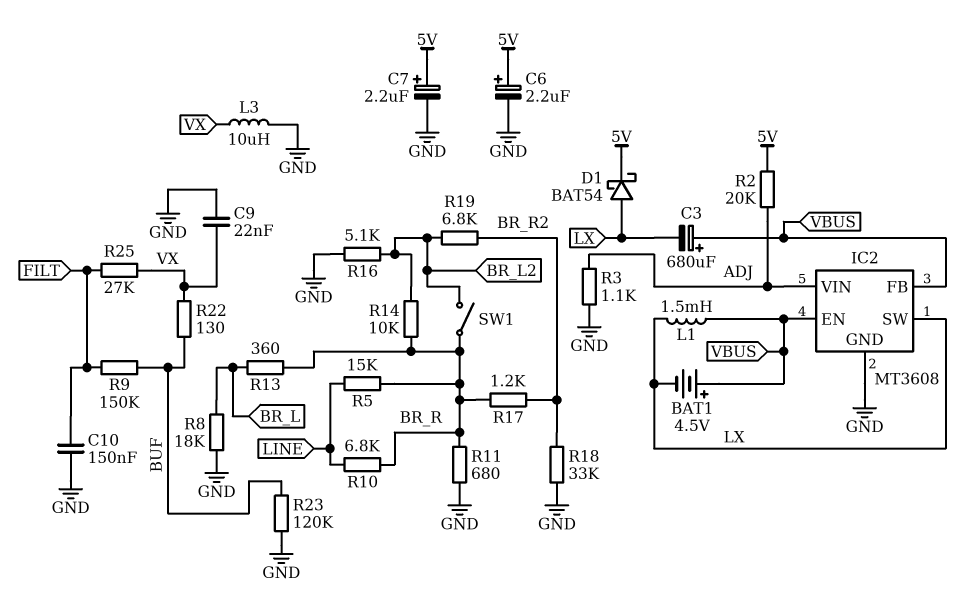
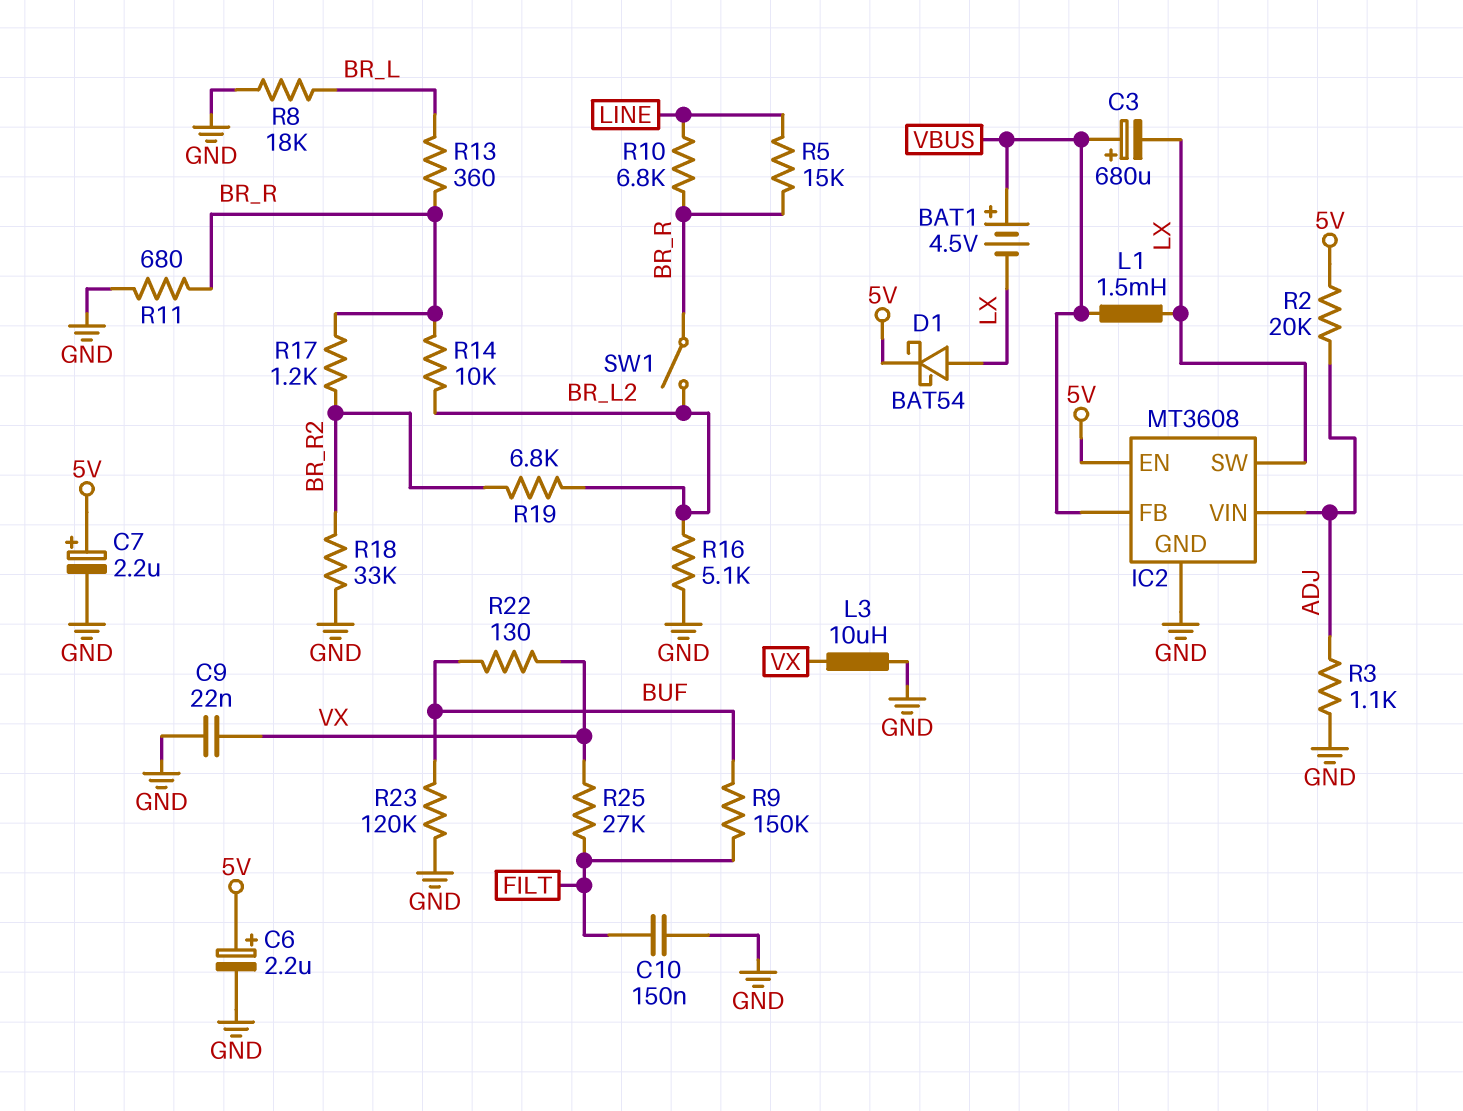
IC2 pin EN: VBUS -> 5V

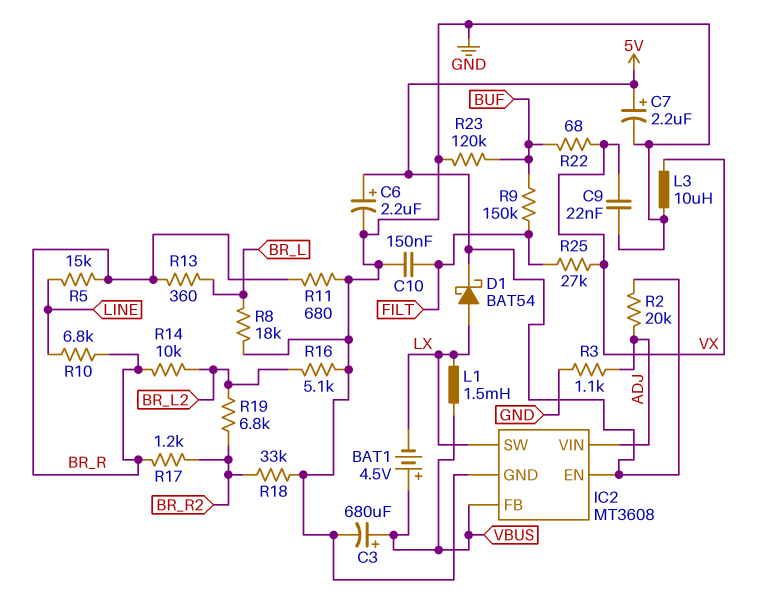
C3: 680uF (plus VBUS, minus LX) -> 680uF (plus VBUS, minus GND)
R22: 130 (BUF, VX) -> 68 (BUF, VX)
SW1: switch (BR_L2, BR_R) -> none

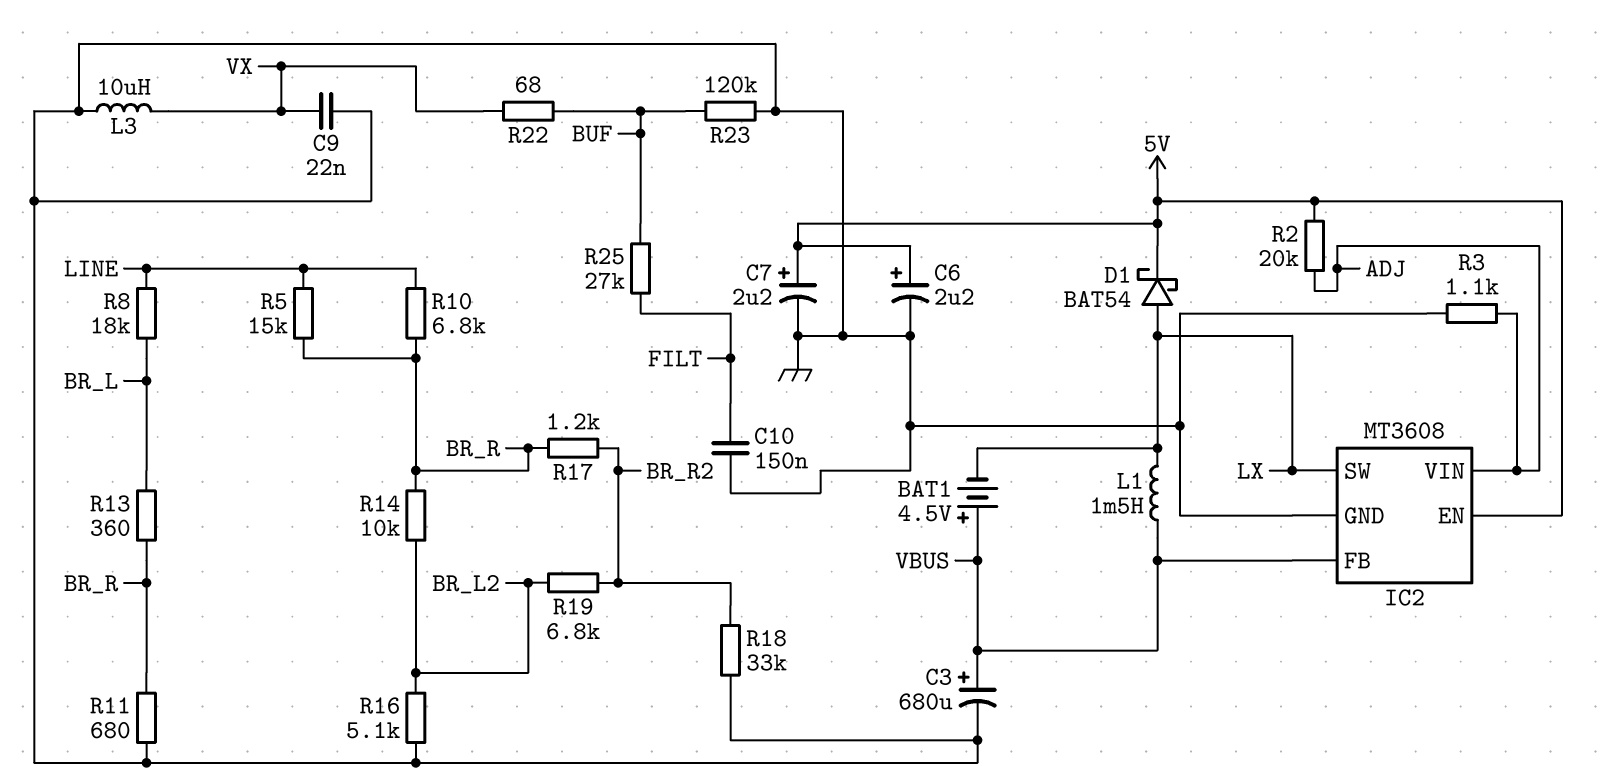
R8: 18k (BR_L, GND) -> 18k (BR_L, LINE)
R9: 150k (BUF, FILT) -> none
R25: 27k (FILT, VX) -> 27k (BUF, FILT)

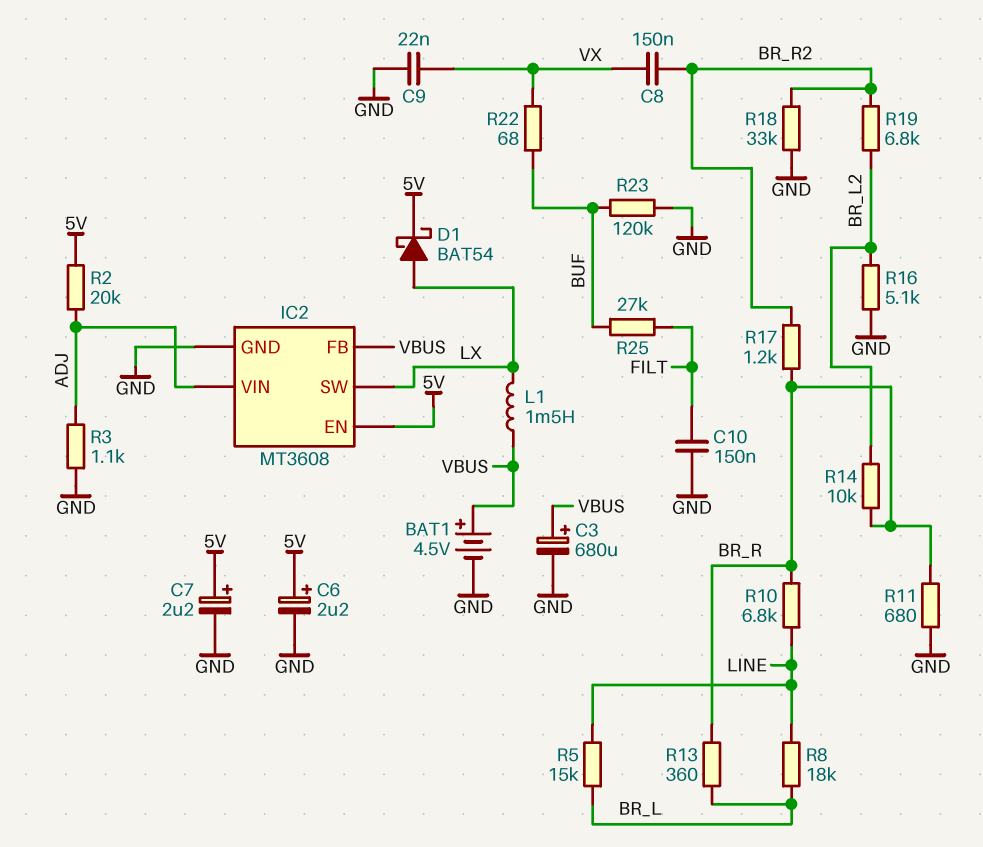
BAT1: 4.5V (plus VBUS, minus LX) -> 4.5V (plus VBUS, minus GND)
C8: none -> 150nF (BR_R2, VX)
L3: 10uH (GND, VX) -> none
R5: 15k (BR_R, LINE) -> 15k (BR_L, LINE)

